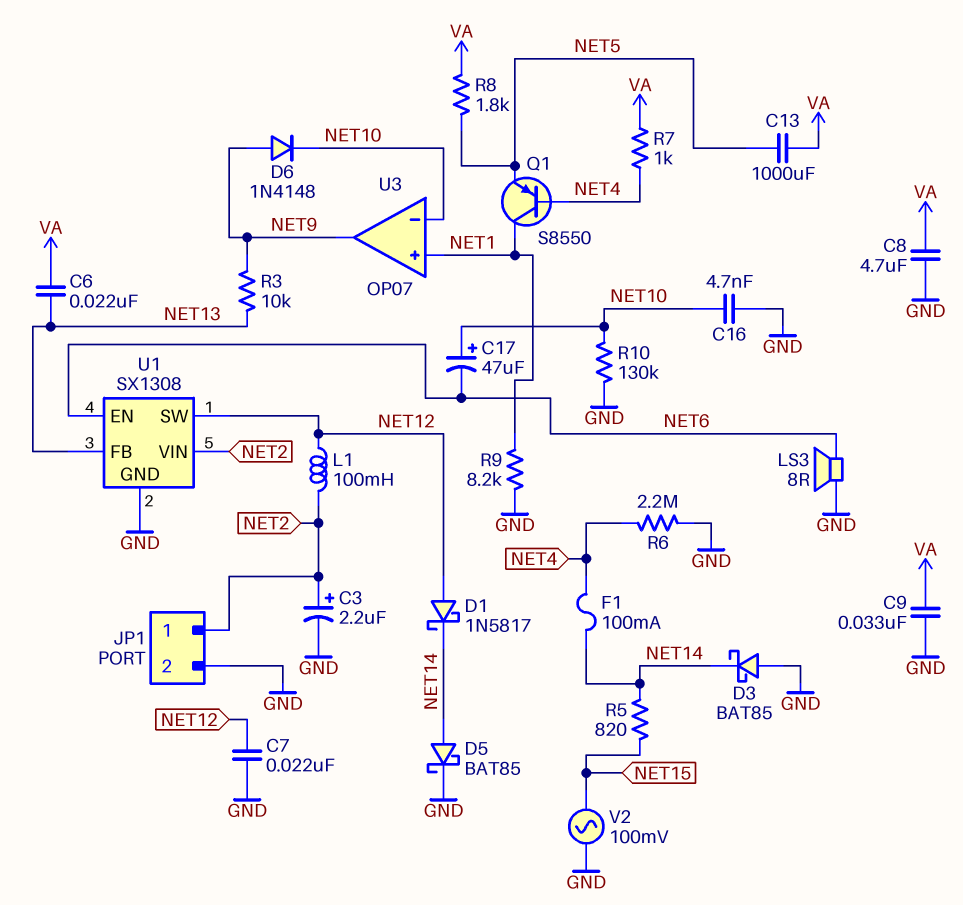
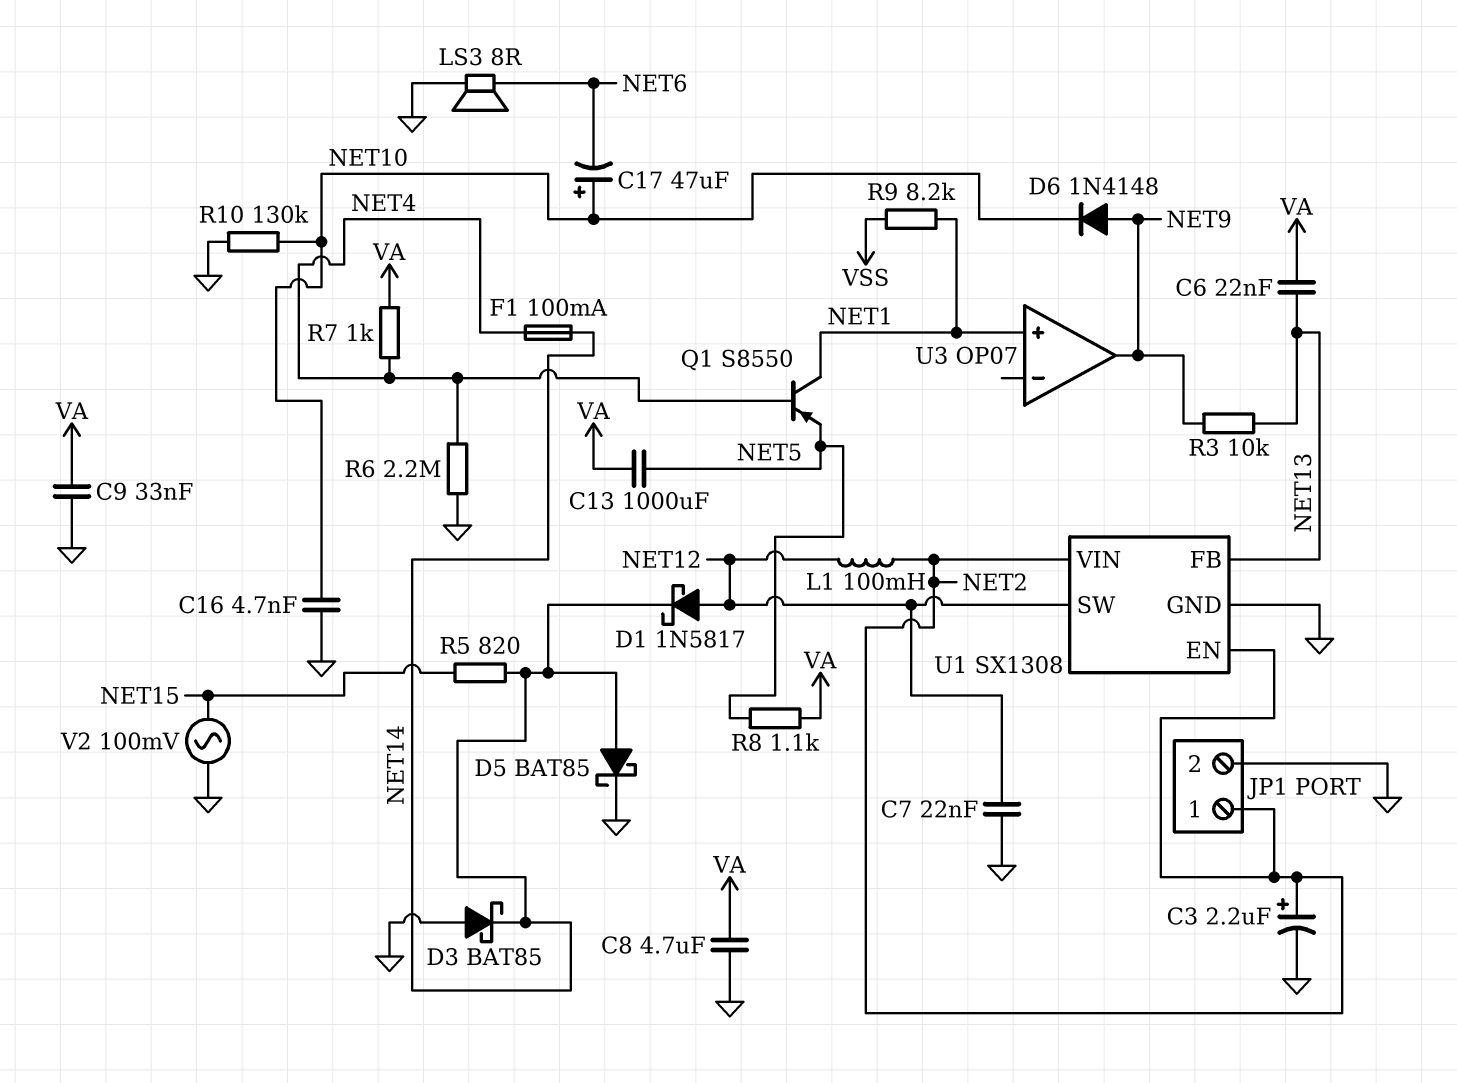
R8: 1.8k (NET5, VA) -> 1.1k (NET5, VA)
R9: 8.2k (GND, NET1) -> 8.2k (NET1, VSS)
U1 pin EN: NET6 -> NET2
U3 pin in-: NET10 -> none

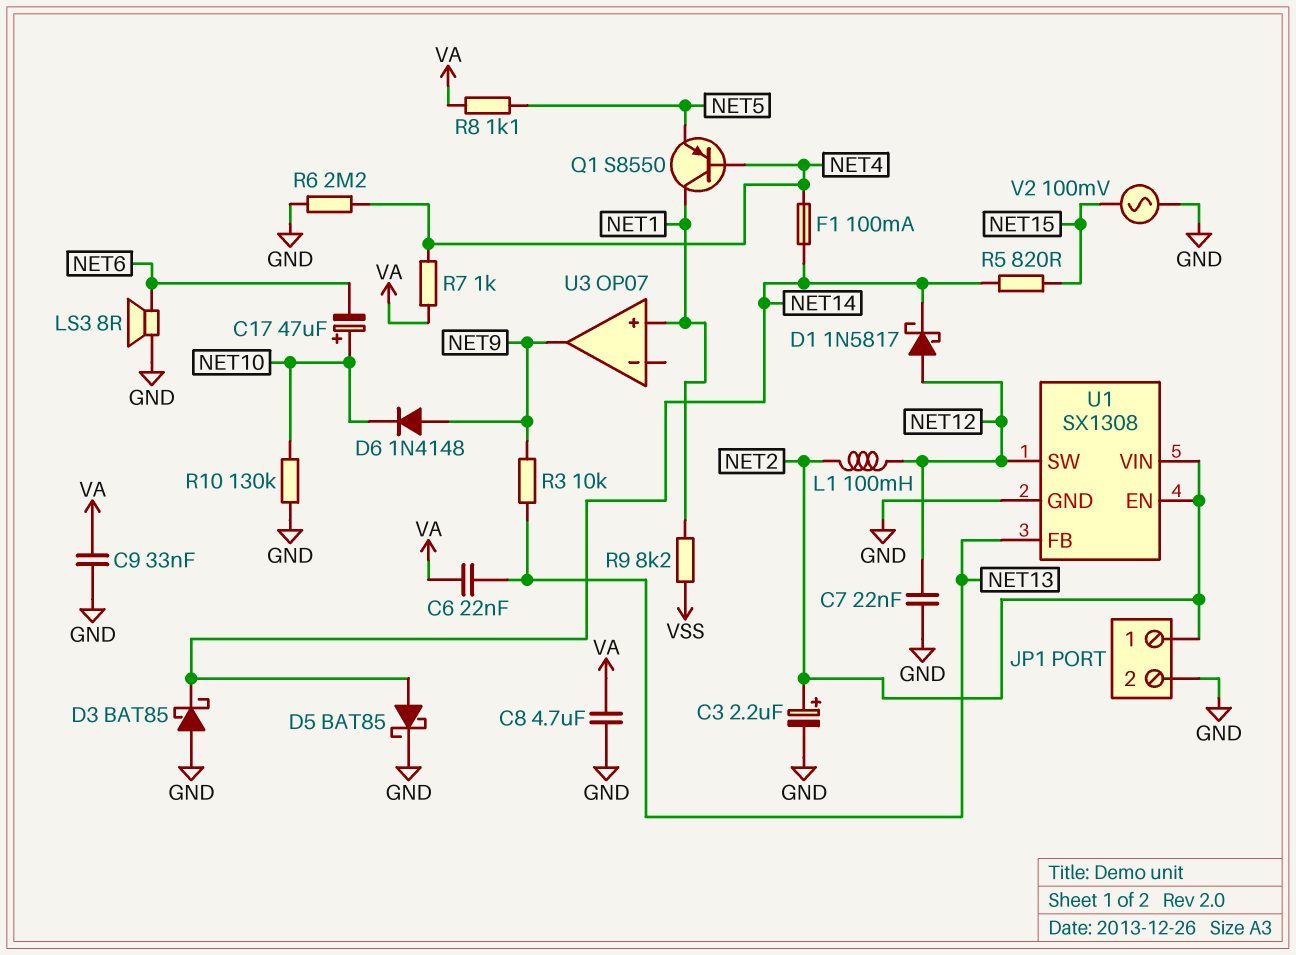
C13: 1000uF (NET5, VA) -> none
C16: 4.7nF (GND, NET10) -> none

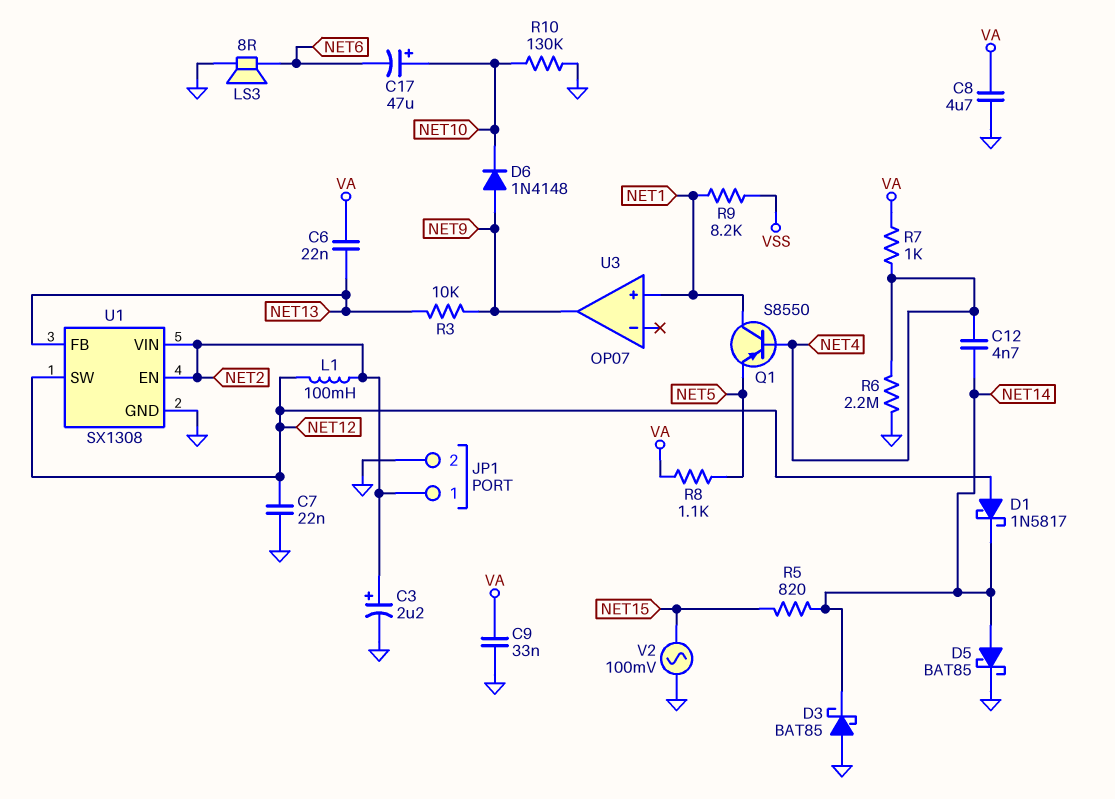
C12: none -> 4.7nF (NET4, NET14)
F1: 100mA (NET4, NET14) -> none

